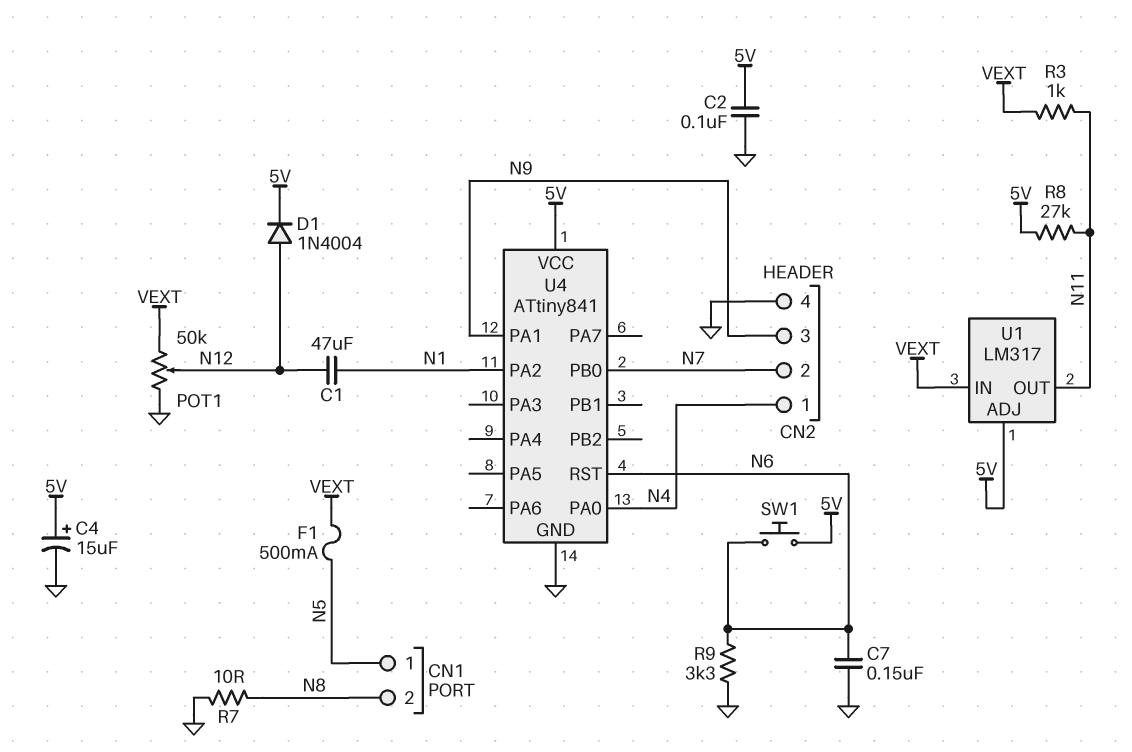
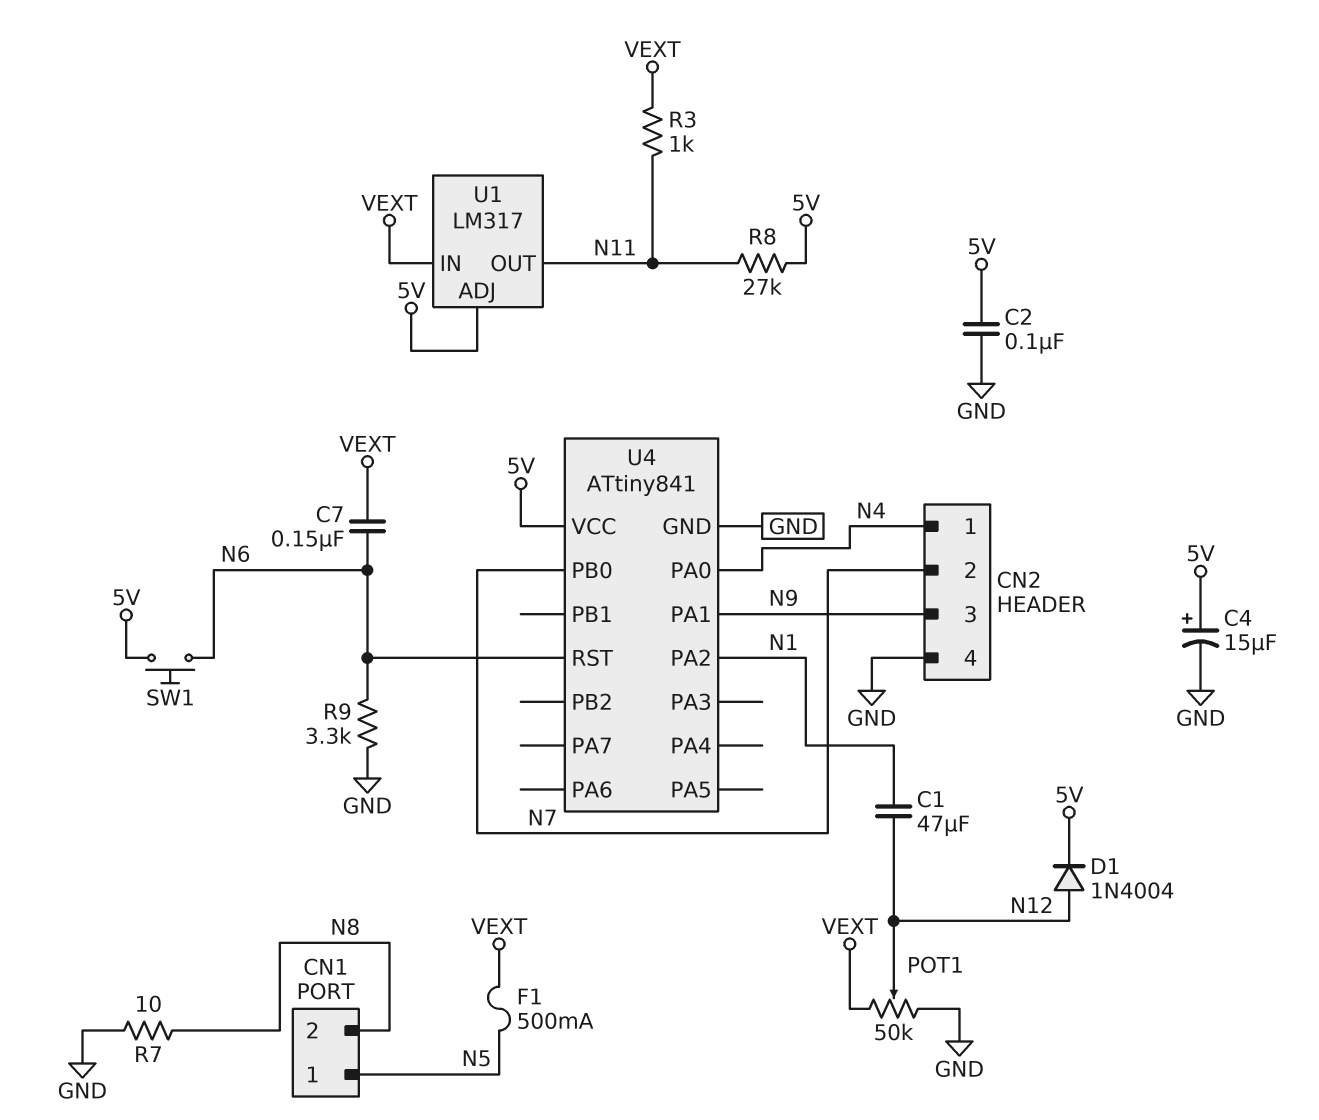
C7: 150nF (GND, N6) -> 150nF (N6, VEXT)

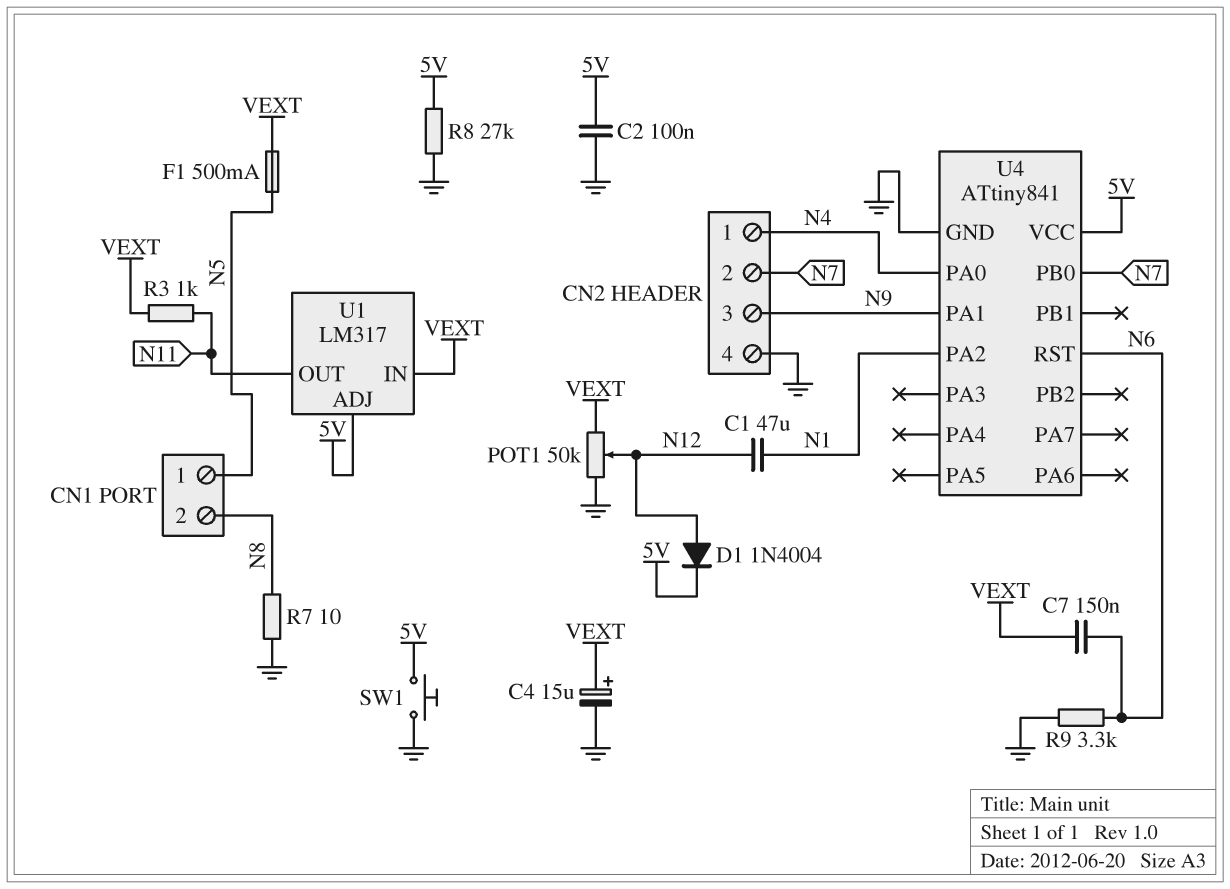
C4: 15uF (plus 5V, minus GND) -> 15uF (plus VEXT, minus GND)
R8: 27k (5V, N11) -> 27k (5V, GND)
SW1: button (5V, N6) -> button (5V, GND)

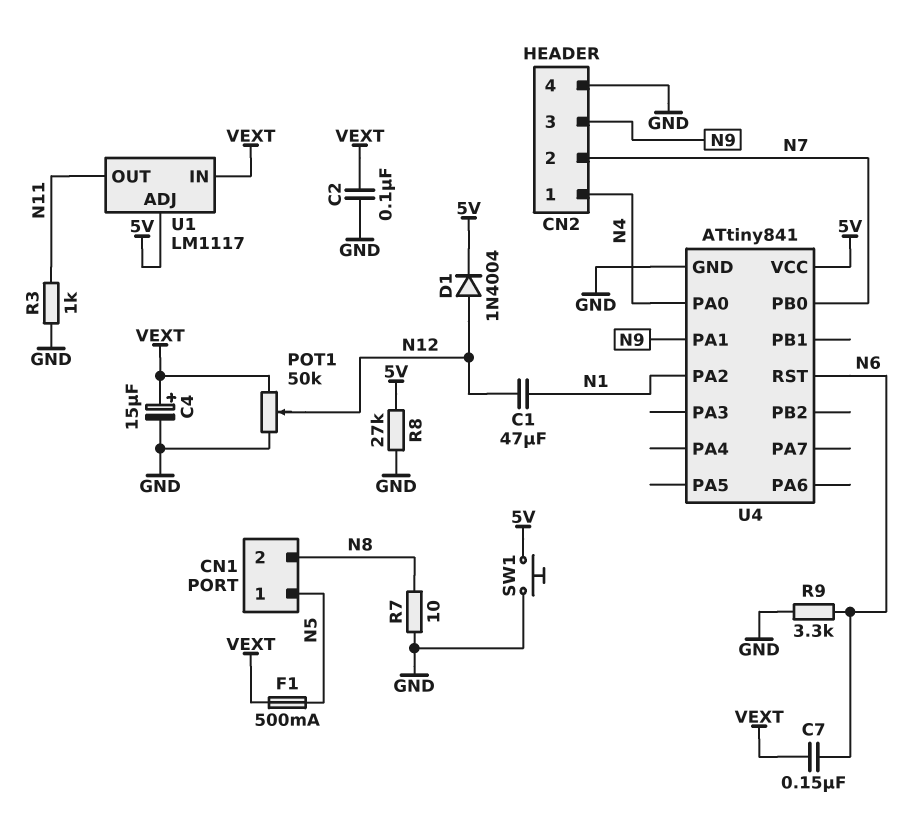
C2: 100nF (5V, GND) -> 100nF (GND, VEXT)
R3: 1k (N11, VEXT) -> 1k (GND, N11)
U1: LM317 -> LM1117

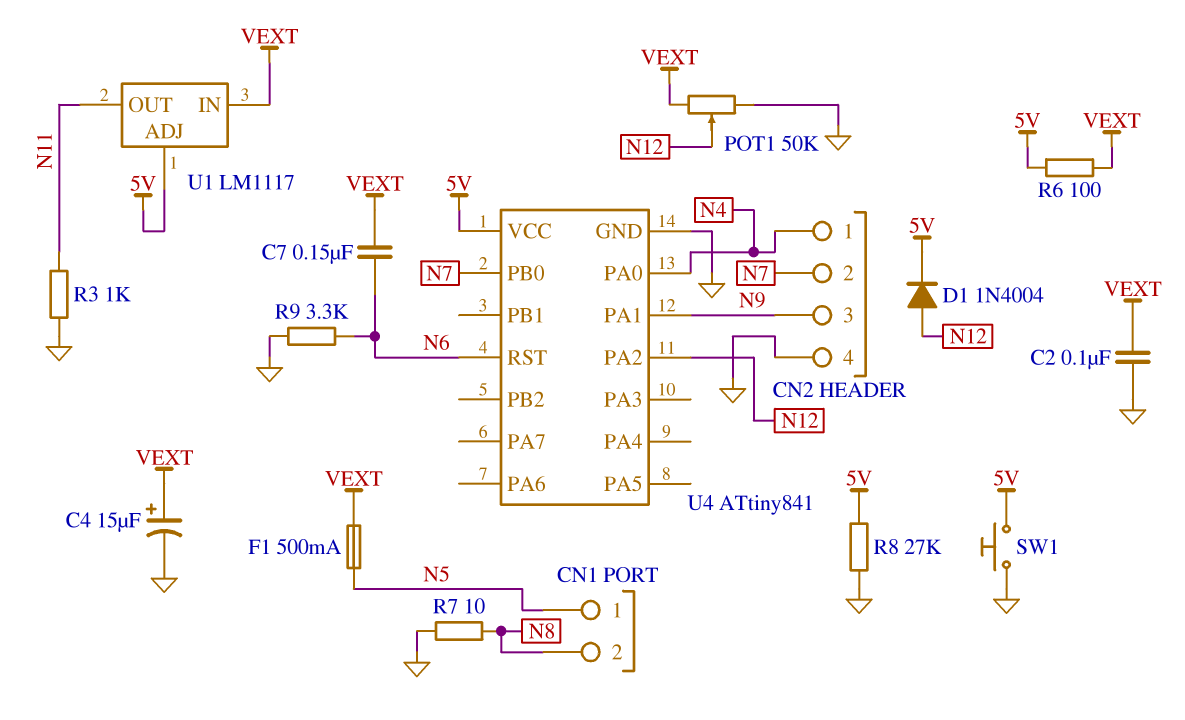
C1: 47uF (N1, N12) -> none
R6: none -> 100 (5V, VEXT)
U4 pin PA2: N1 -> N12

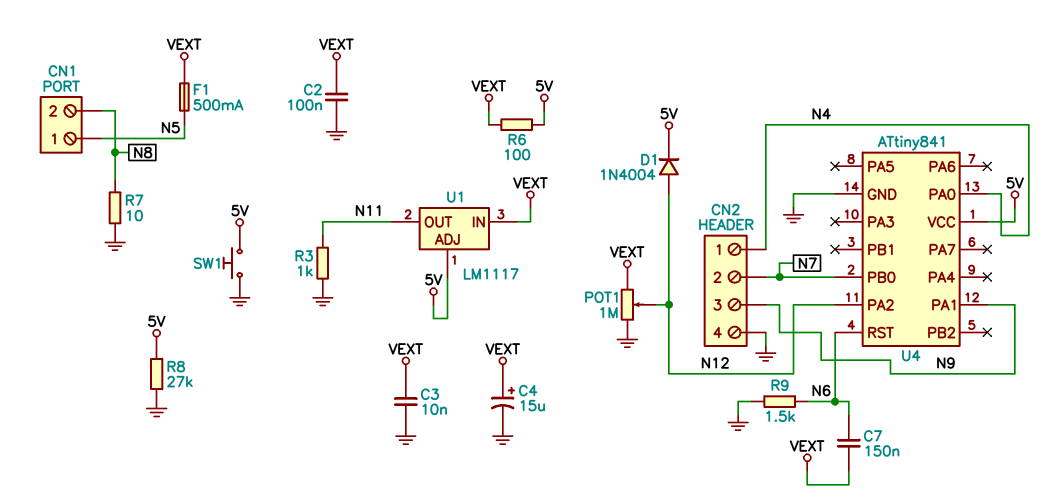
C3: none -> 10nF (GND, VEXT)
POT1: 50k (GND, VEXT, wiper N12) -> 1M (GND, VEXT, wiper N12)
R9: 3.3k (GND, N6) -> 1.5k (GND, N6)

